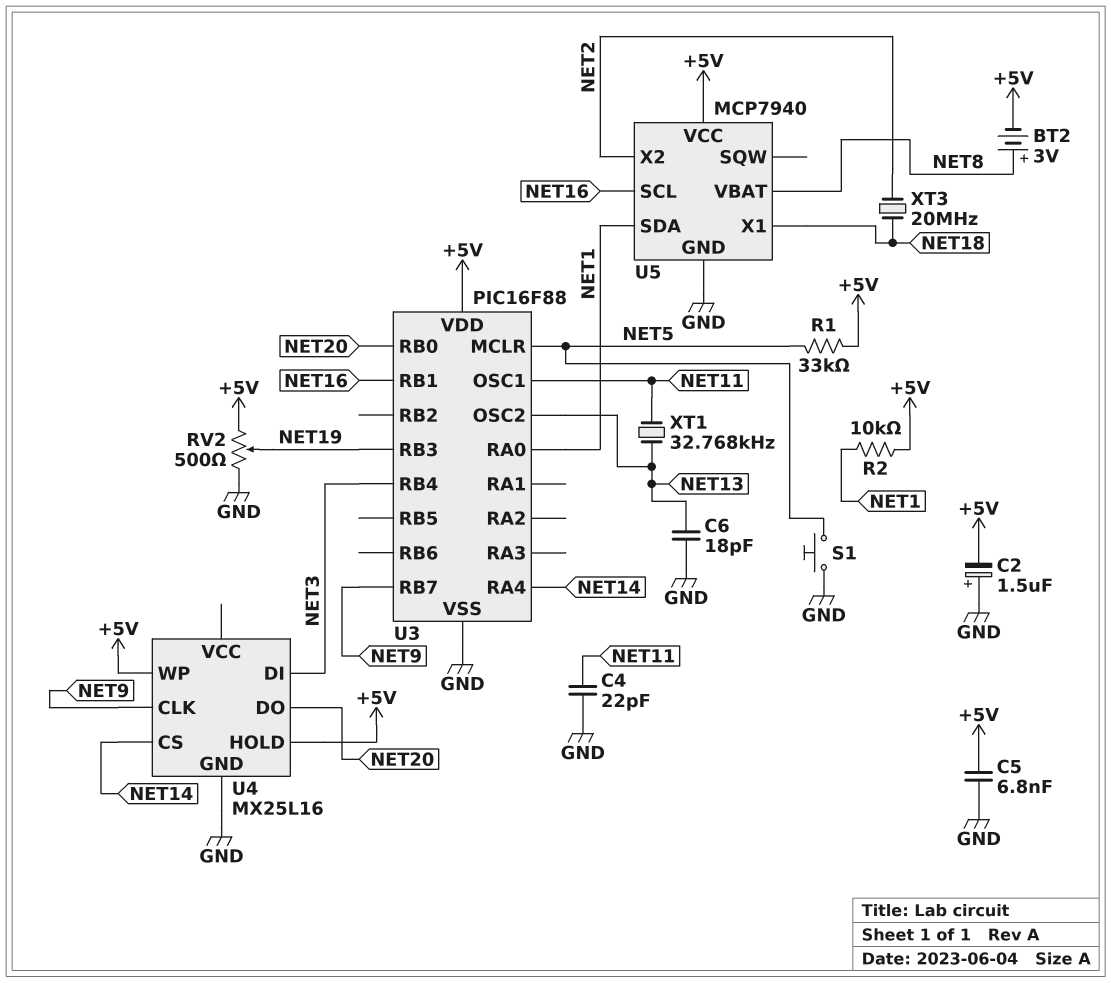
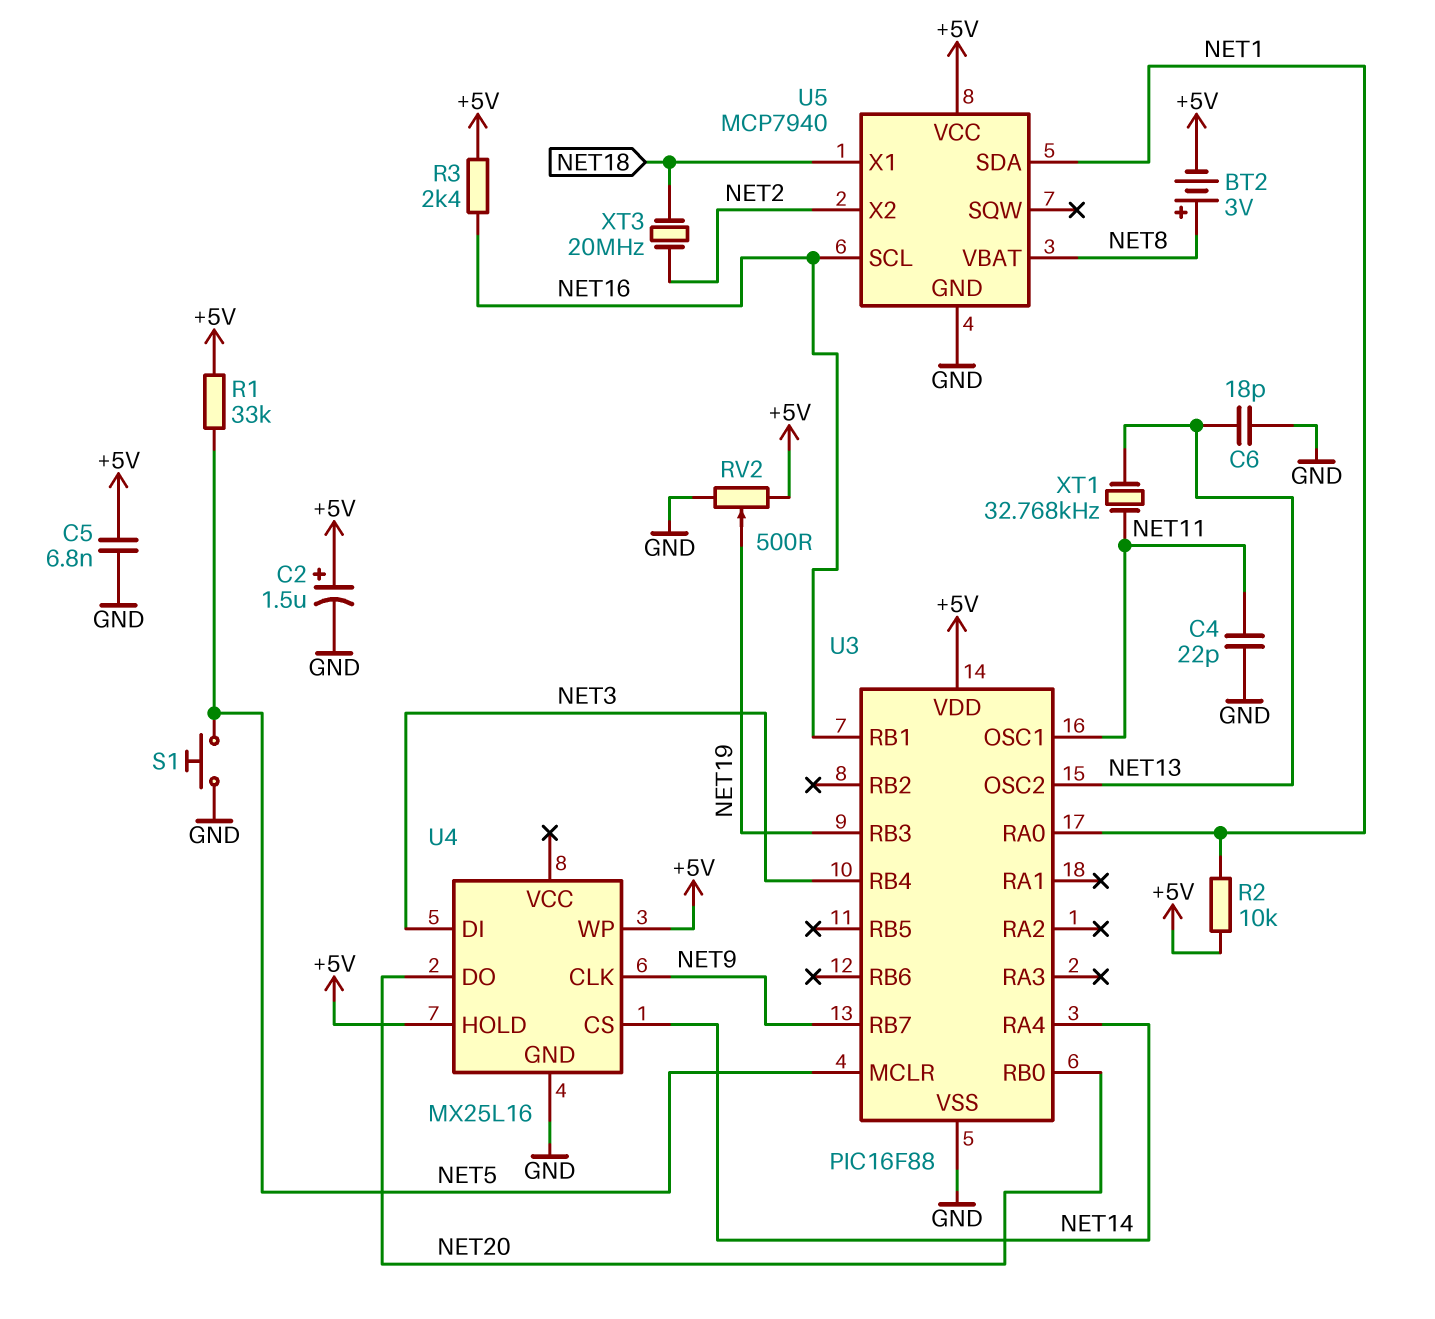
C2: 1.5uF (plus GND, minus +5V) -> 1.5uF (plus +5V, minus GND)
R3: none -> 2.4k (+5V, NET16)

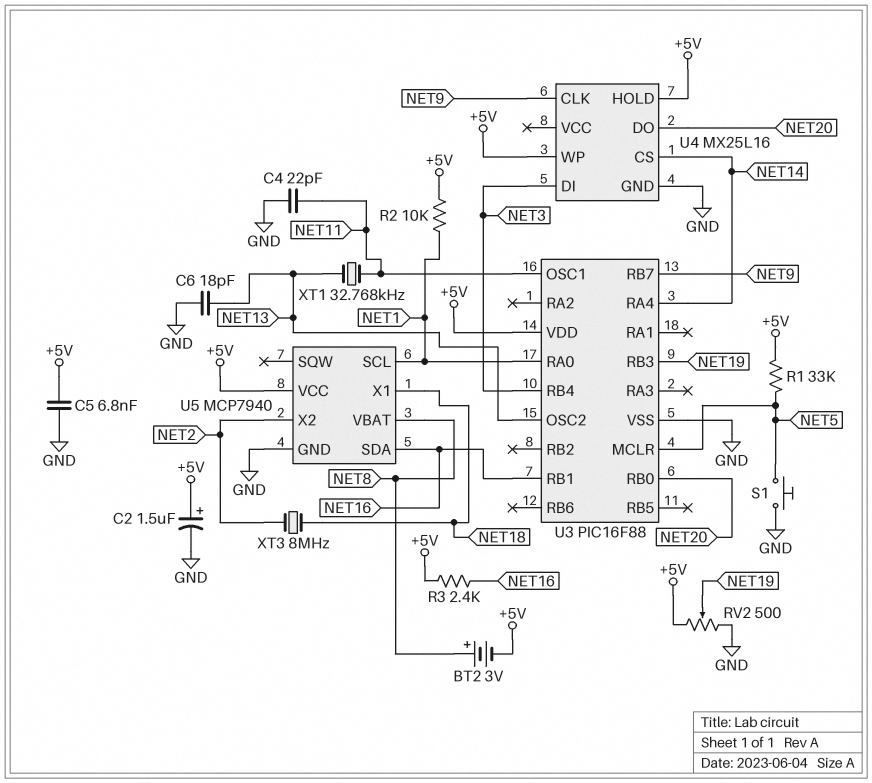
U5 pin SCL: NET16 -> NET1
U5 pin SDA: NET1 -> NET16
XT3: 20MHz (NET2, NET18) -> 8MHz (NET2, NET18)

